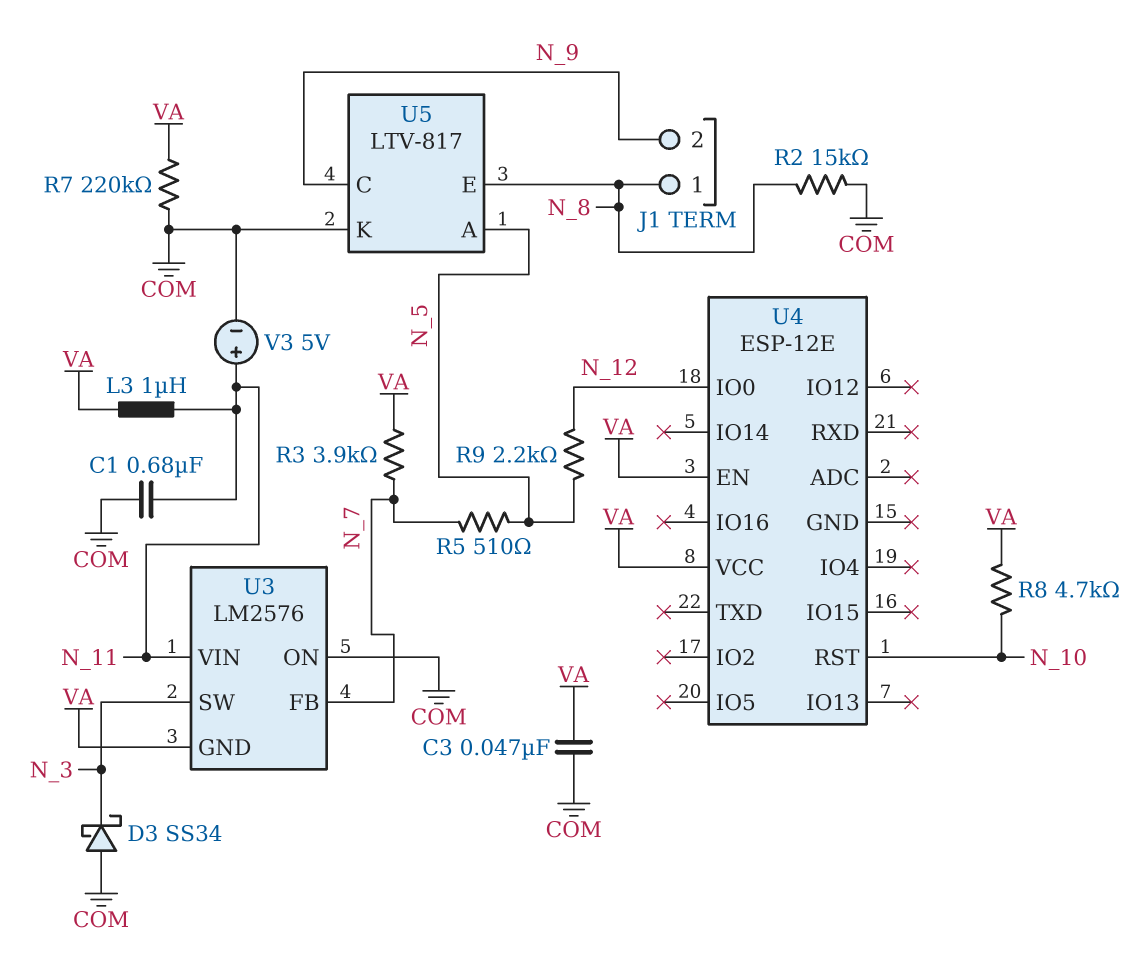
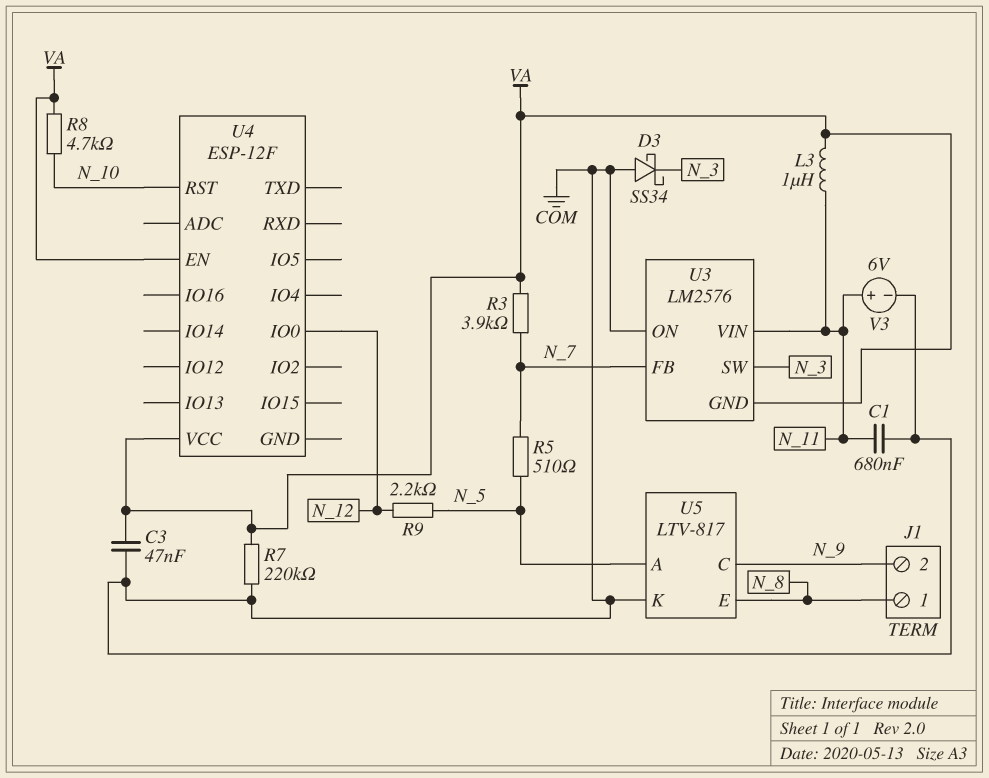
R2: 15k (COM, N_8) -> none
U4: ESP-12E -> ESP-12F
V3: 5V (plus N_11, minus COM) -> 6V (plus N_11, minus COM)

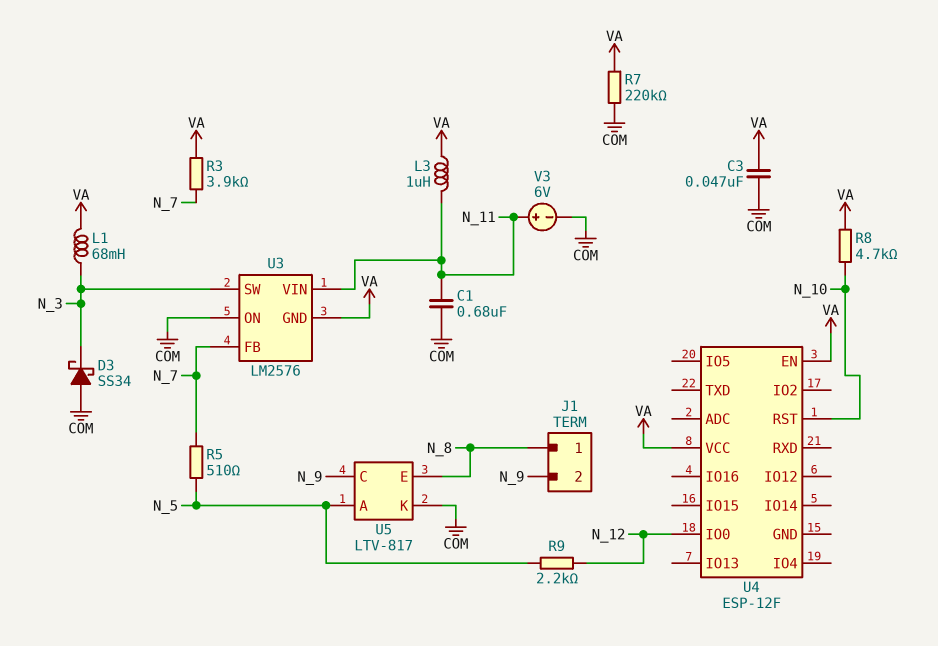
L1: none -> 68mH (N_3, VA)

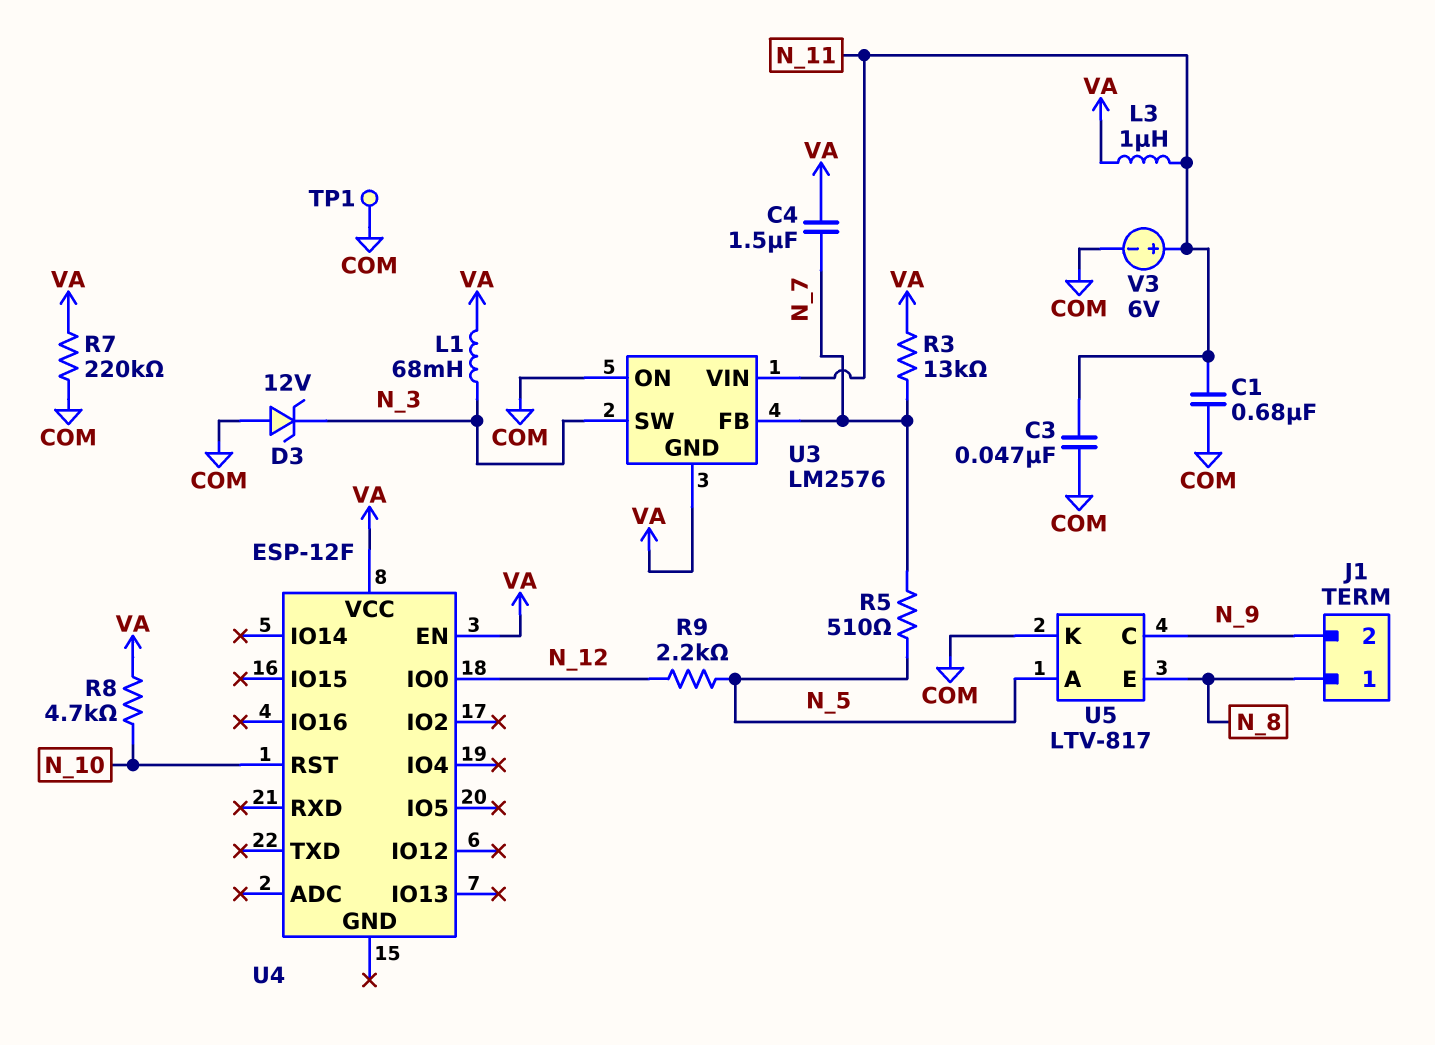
C3: 47nF (COM, VA) -> 47nF (COM, N_11)
C4: none -> 1.5uF (N_7, VA)
D3: schottky SS34 (A COM, K N_3) -> zener 12V (A COM, K N_3)
R3: 3.9k (N_7, VA) -> 13k (N_7, VA)
TP1: none -> test point (COM)

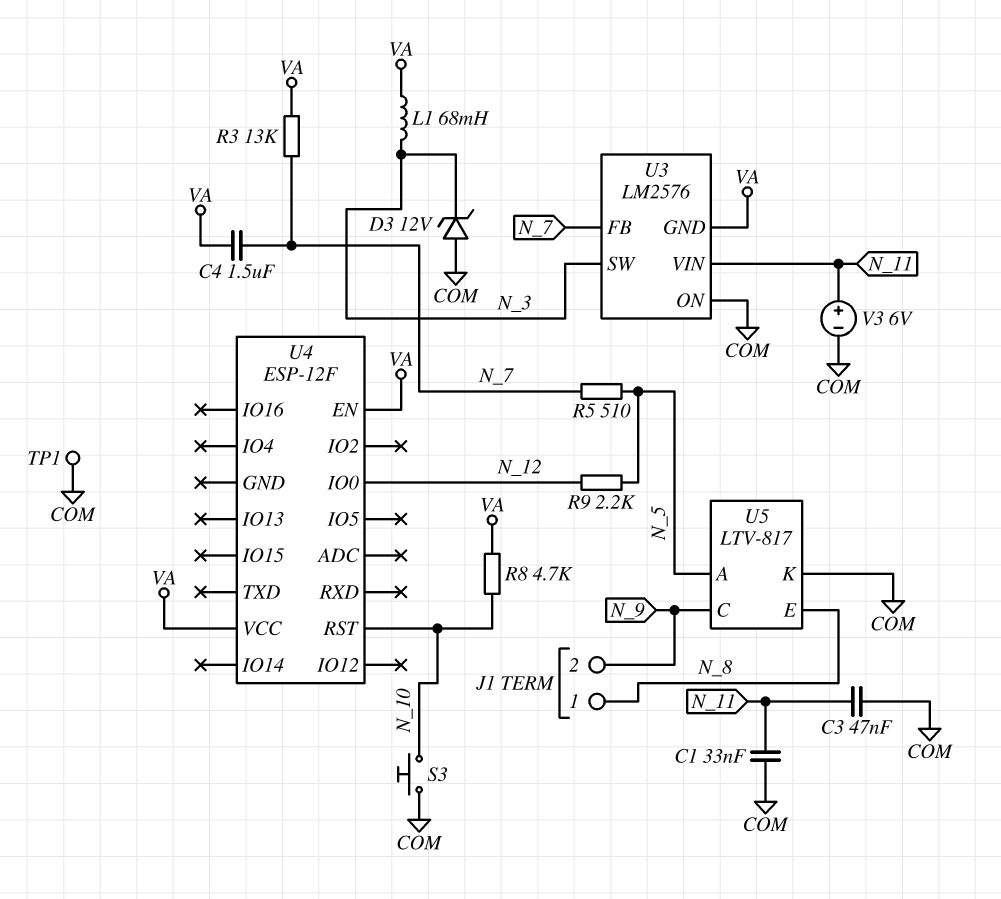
C1: 680nF (COM, N_11) -> 33nF (COM, N_11)
L3: 1uH (N_11, VA) -> none
R7: 220k (COM, VA) -> none
S3: none -> button (COM, N_10)

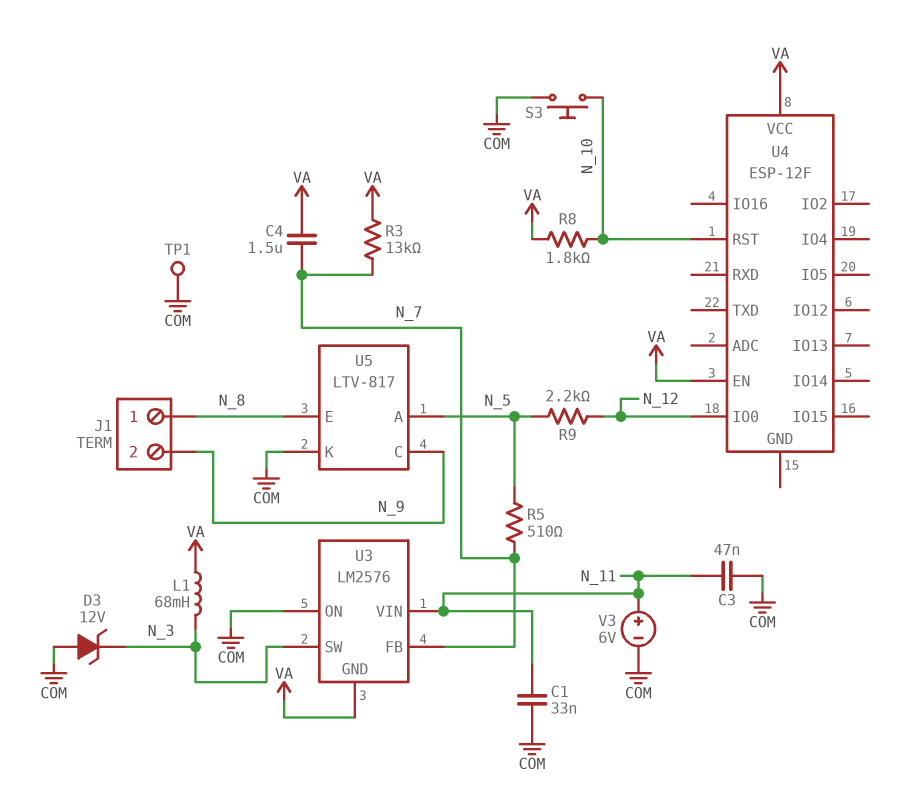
R8: 4.7k (N_10, VA) -> 1.8k (N_10, VA)

